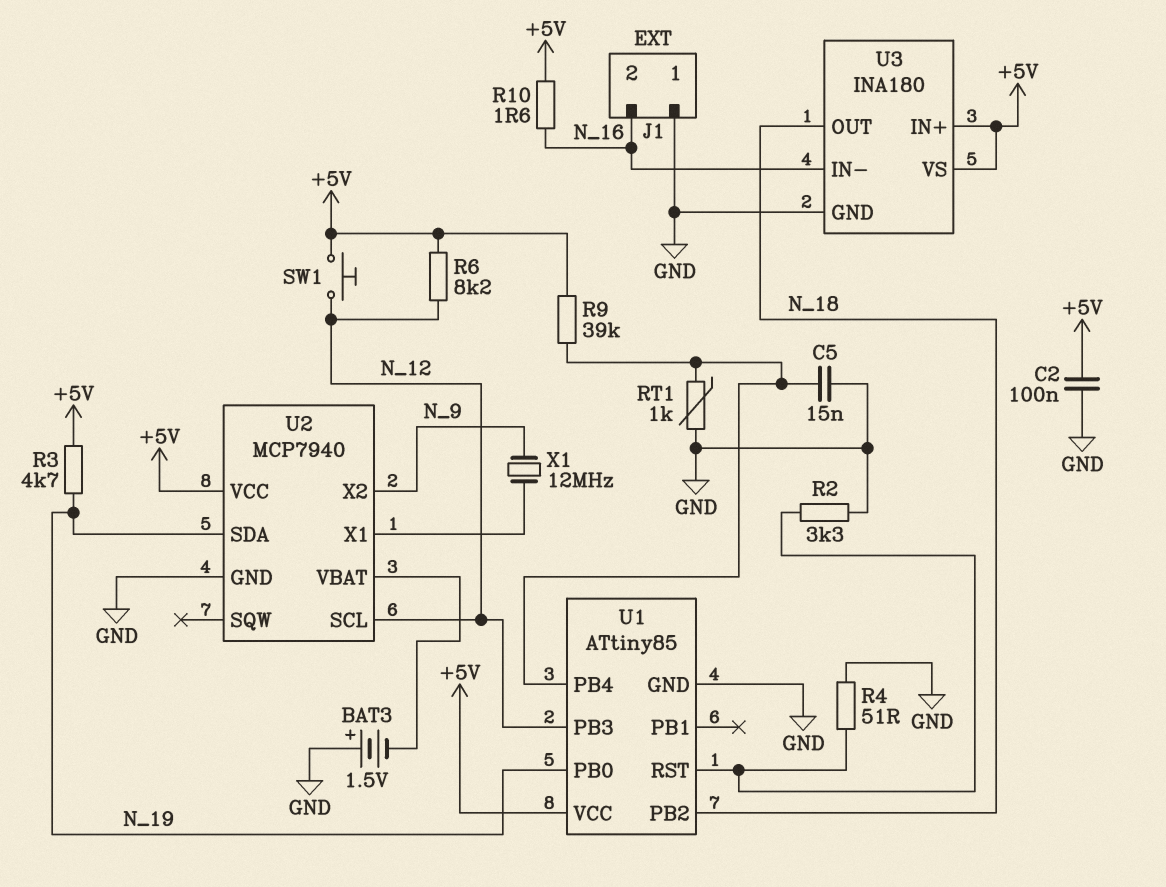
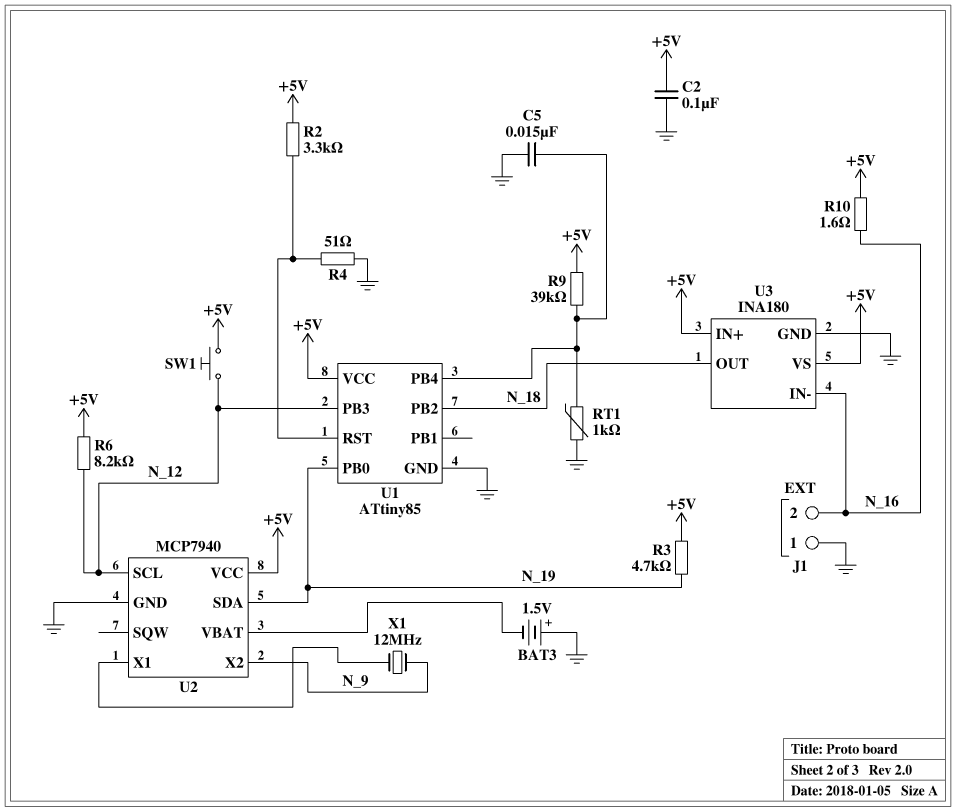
R2: 3.3k (GND, U1/RST) -> 3.3k (+5V, U1/RST)

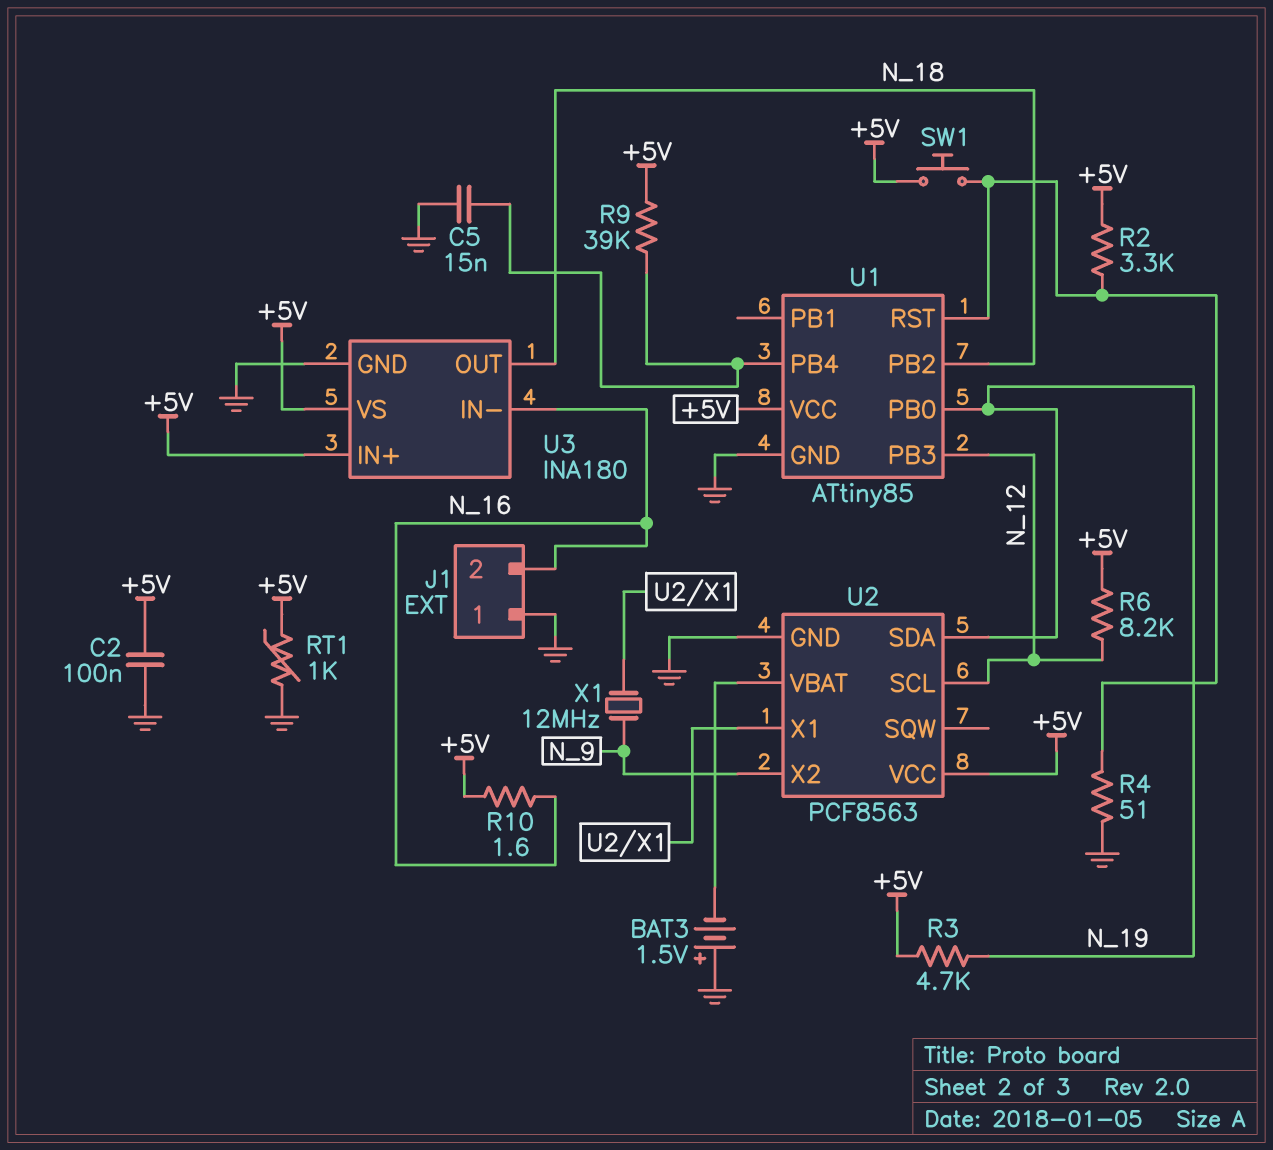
RT1: 1k (GND, U1/PB4) -> 1k (+5V, GND)
SW1: button (+5V, N_12) -> button (+5V, U1/RST)
U2: MCP7940 -> PCF8563

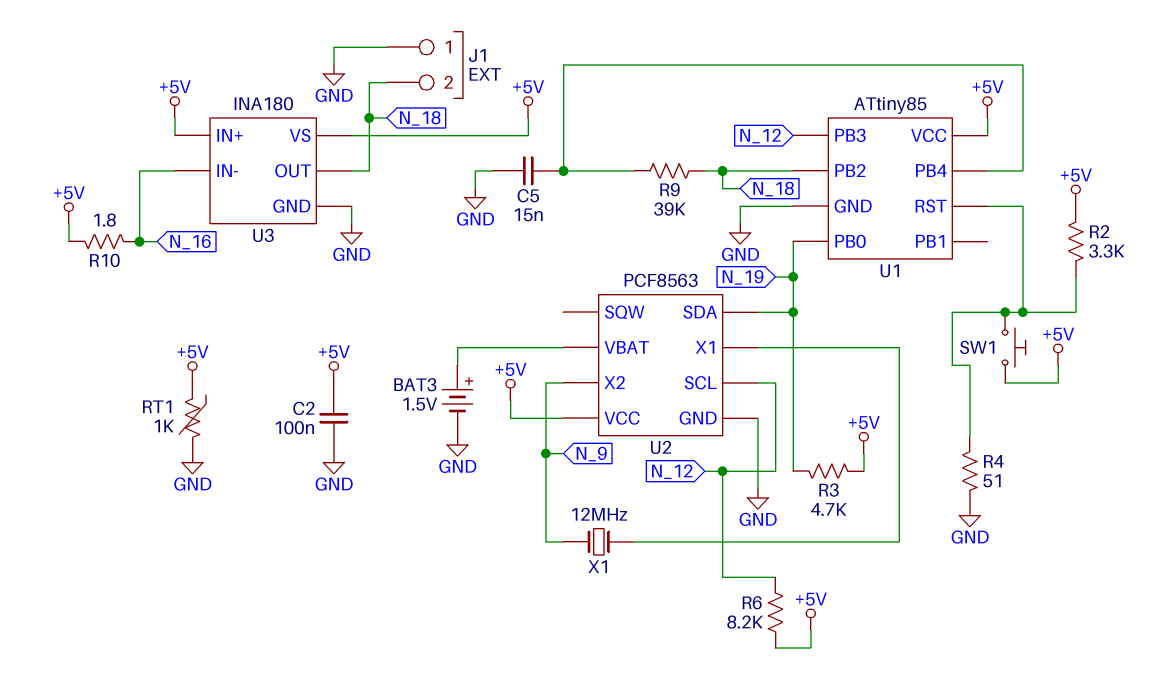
BAT3: 1.5V (plus GND, minus U2/VBAT) -> 1.5V (plus U2/VBAT, minus GND)
J1 pin 2: N_16 -> N_18
R9: 39k (+5V, U1/PB4) -> 39k (N_18, U1/PB4)
R10: 1.6 (+5V, N_16) -> 1.8 (+5V, N_16)

